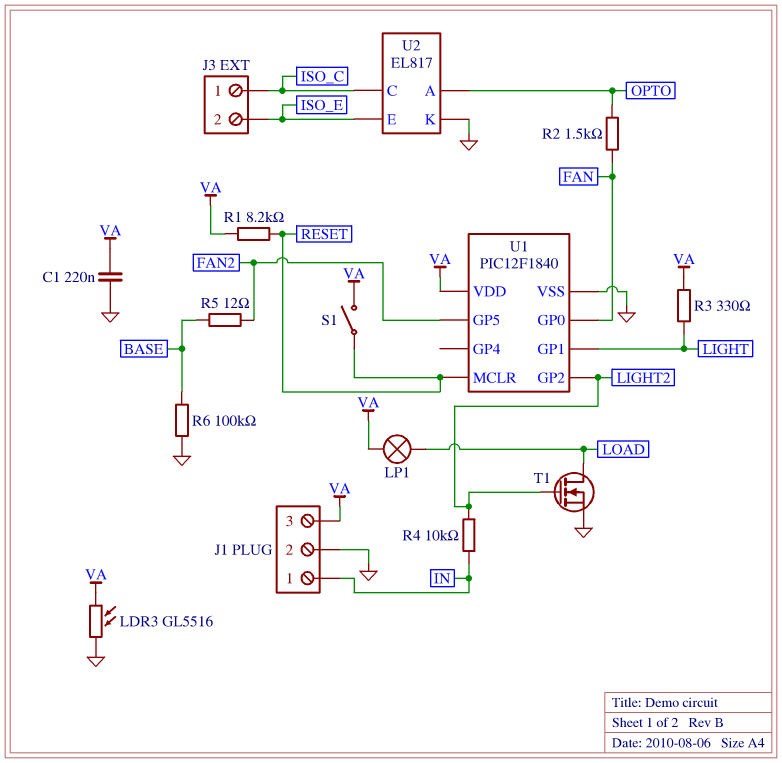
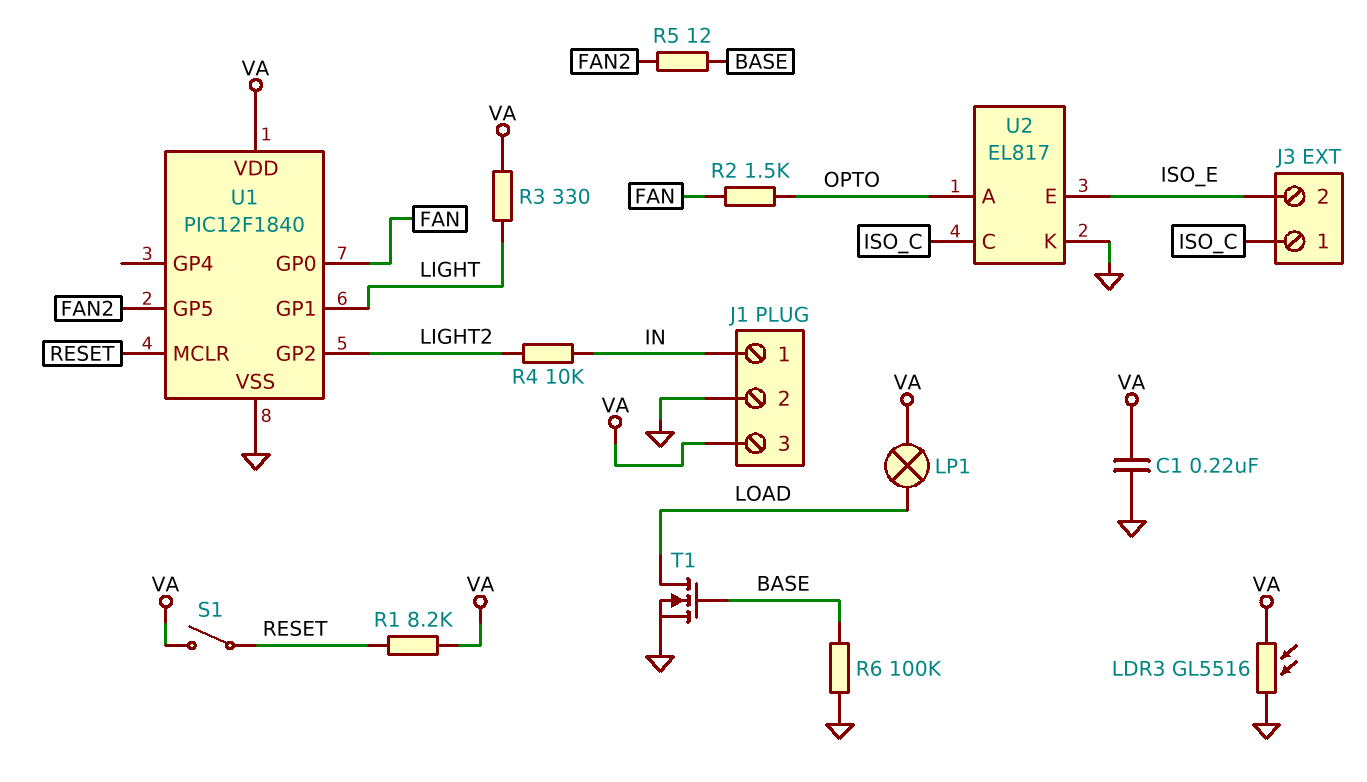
T1: NMOS (G LIGHT2, D LOAD, S GND) -> NMOS (G BASE, D LOAD, S GND)

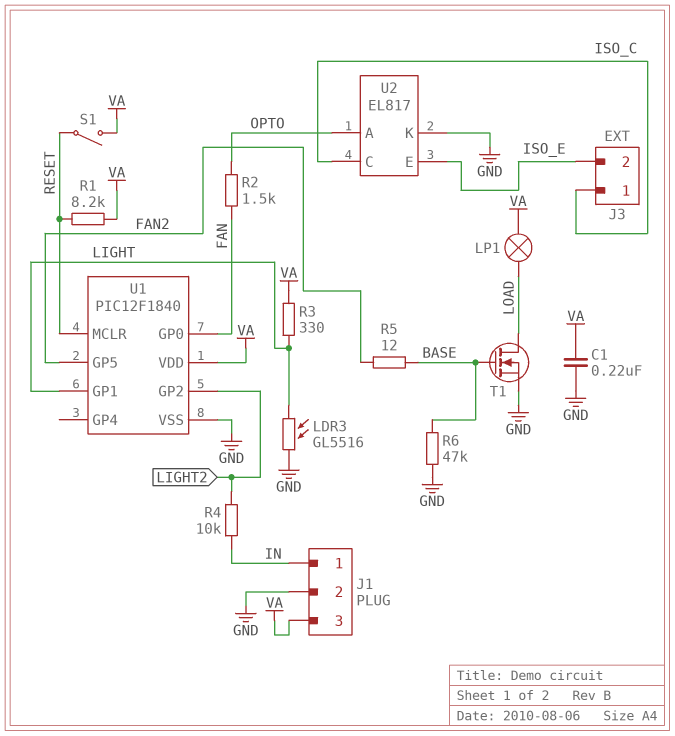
LDR3: GL5516 (GND, VA) -> GL5516 (GND, LIGHT)
R6: 100k (BASE, GND) -> 47k (BASE, GND)

